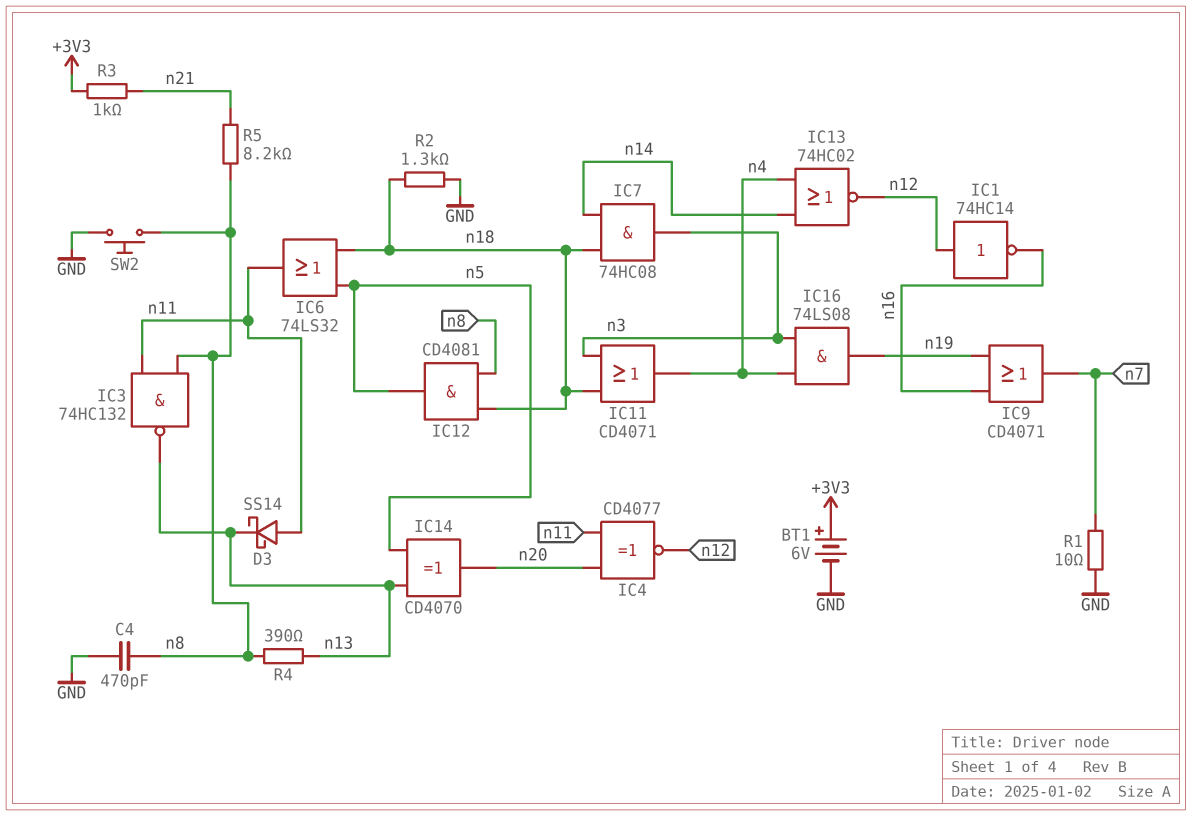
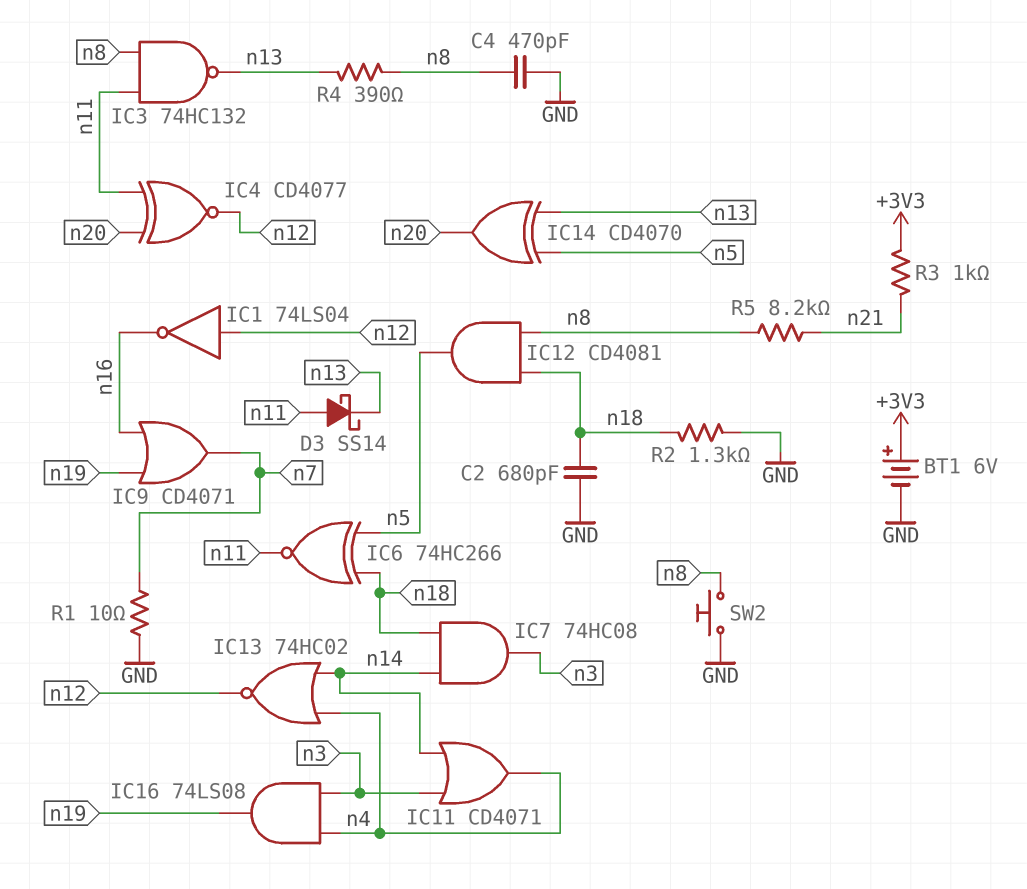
C2: none -> 680pF (GND, n18)
IC1: NOT 74HC14 (in n12, out n16) -> NOT 74LS04 (in n12, out n16)
IC6: OR 74LS32 (in n5, in n18, out n11) -> XNOR 74HC266 (in n5, in n18, out n11)
IC11: OR CD4071 (in n3, in n18, out n4) -> OR CD4071 (in n3, in n14, out n4)

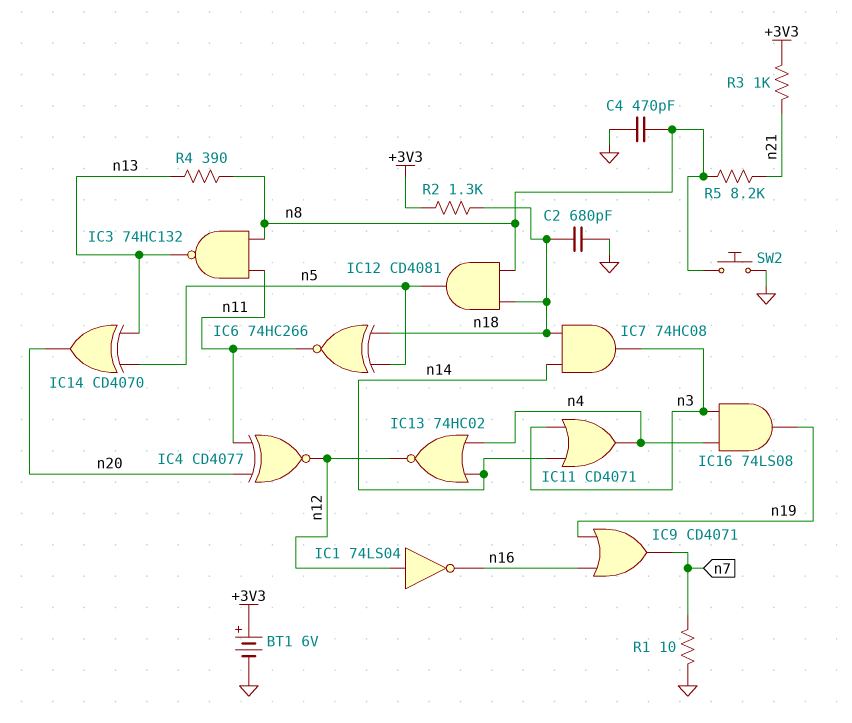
D3: schottky SS14 (A n11, K n13) -> none
R2: 1.3k (GND, n18) -> 1.3k (+3V3, n18)

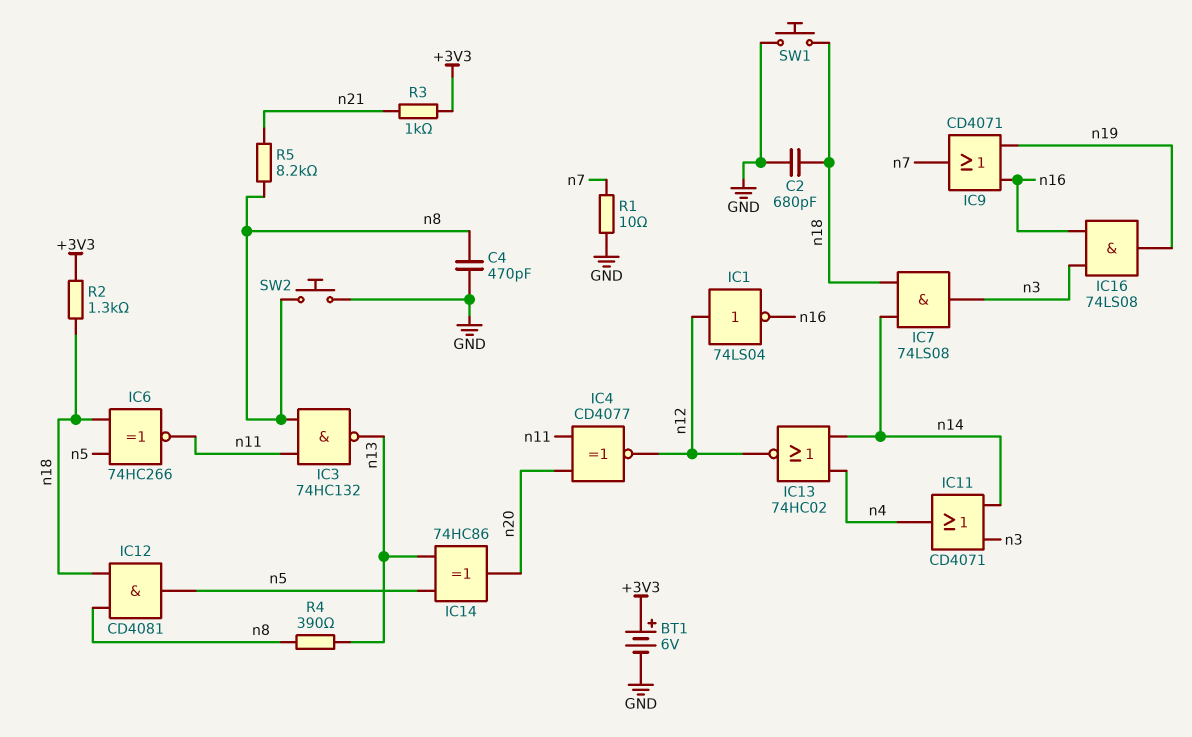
IC7: AND 74HC08 (in n14, in n18, out n3) -> AND 74LS08 (in n14, in n18, out n3)
IC14: XOR CD4070 (in n5, in n13, out n20) -> XOR 74HC86 (in n5, in n13, out n20)
IC16: AND 74LS08 (in n3, in n4, out n19) -> AND 74LS08 (in n3, in n16, out n19)
SW1: none -> button (GND, n18)

